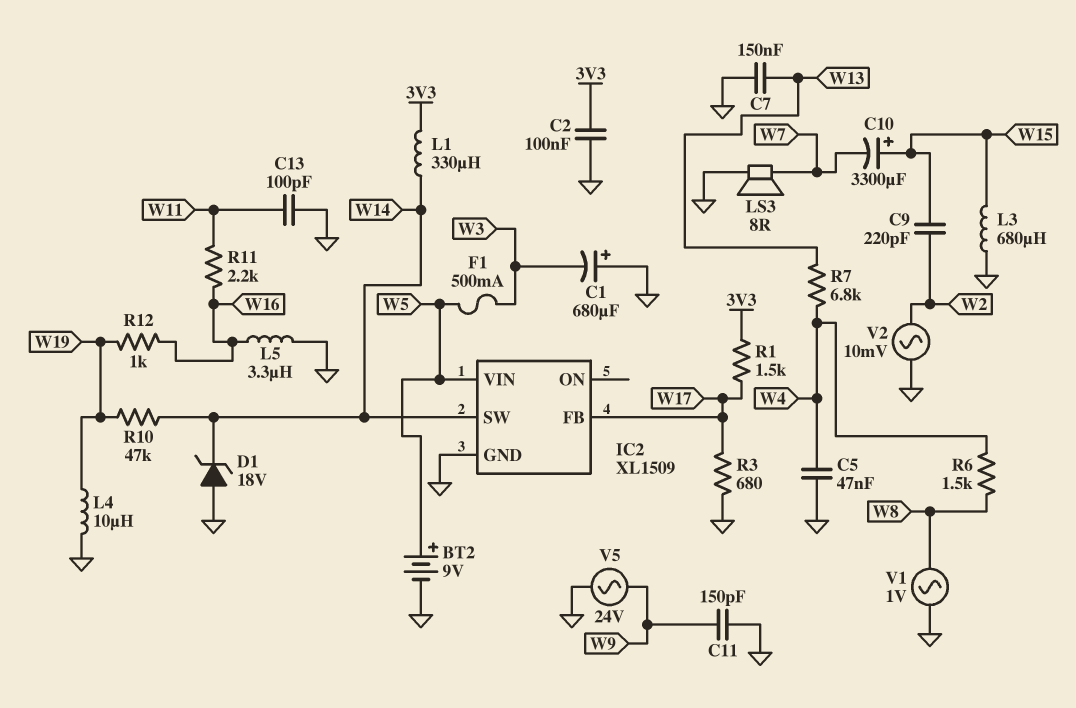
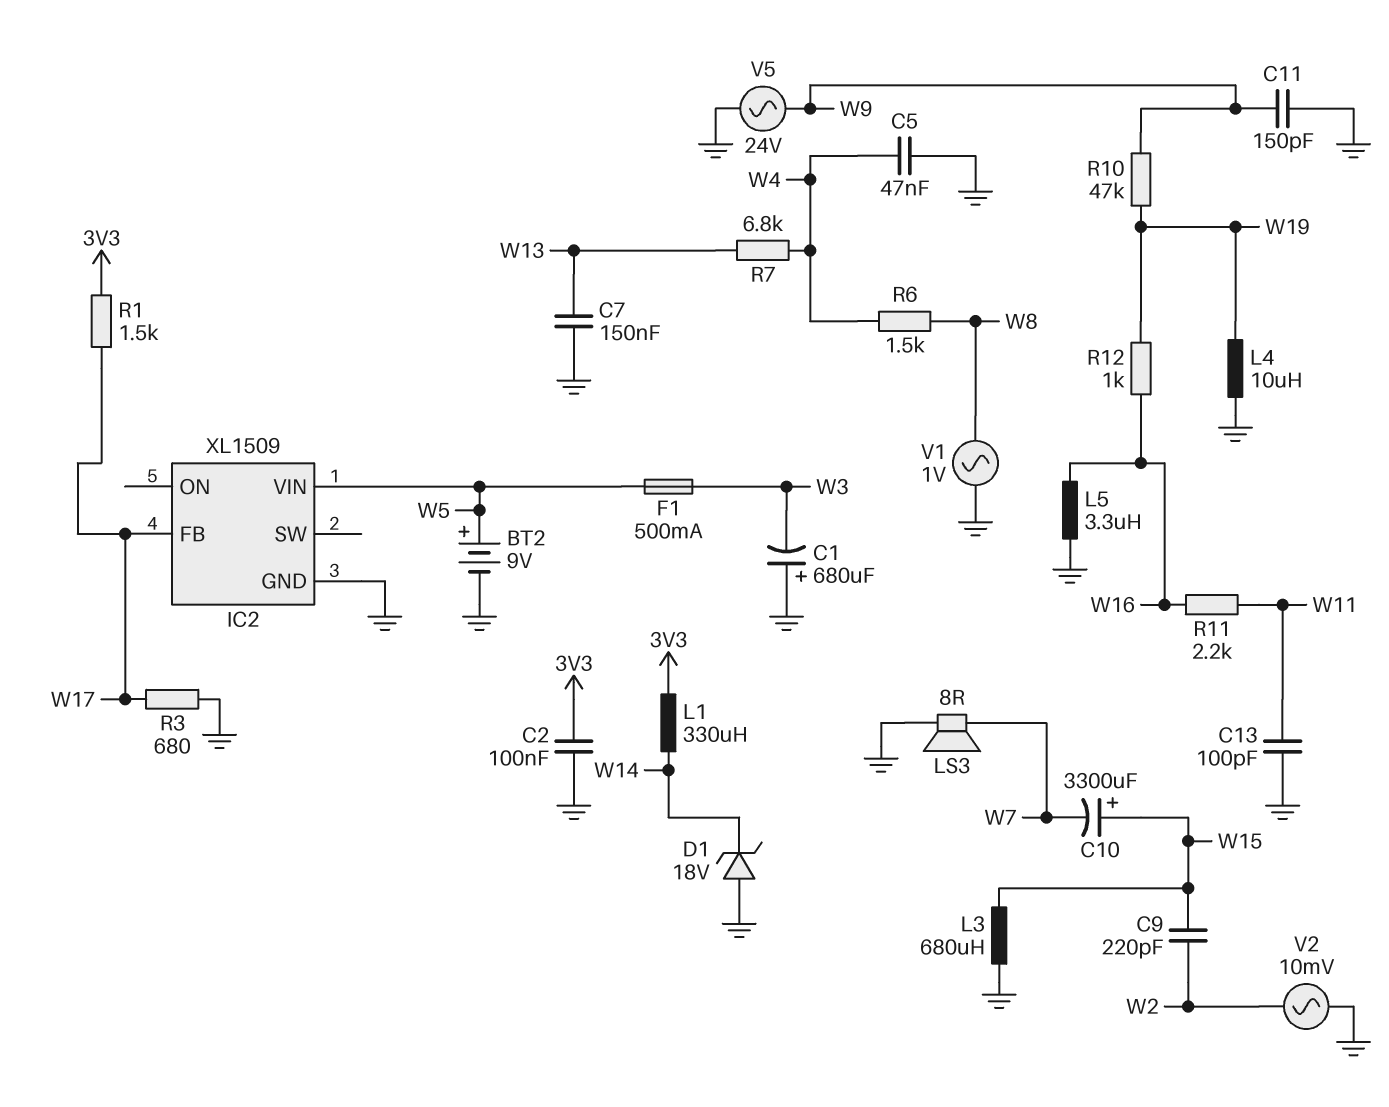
IC2 pin SW: W14 -> none
R10: 47k (W14, W19) -> 47k (W9, W19)

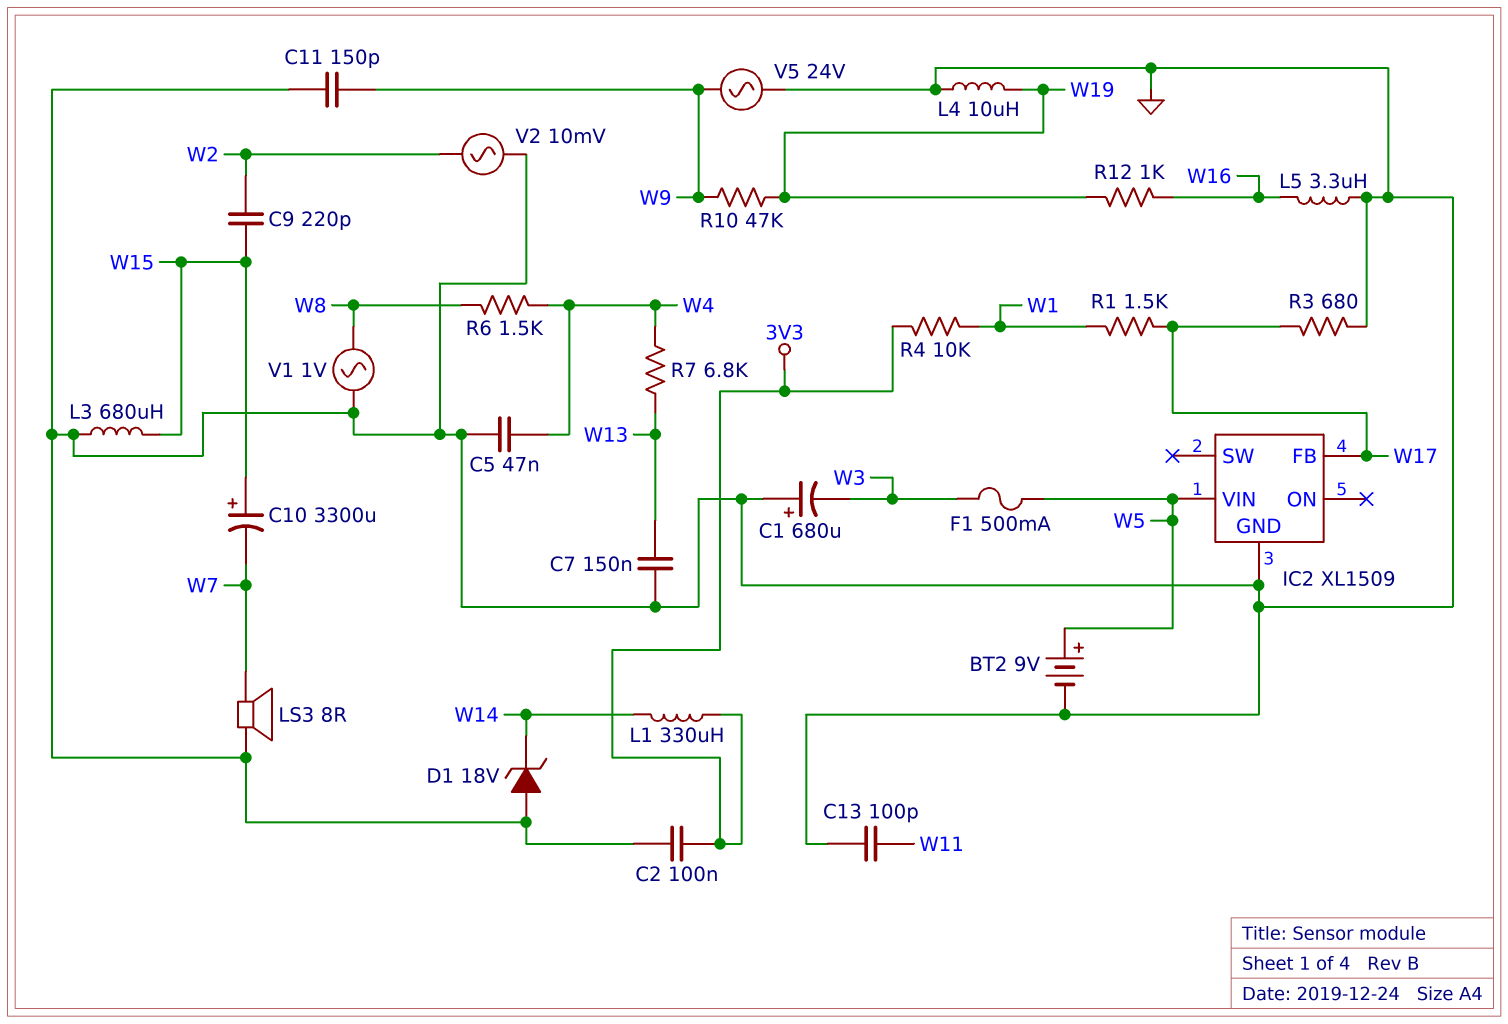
R1: 1.5k (3V3, W17) -> 1.5k (W1, W17)
R4: none -> 10k (3V3, W1)
R11: 2.2k (W11, W16) -> none

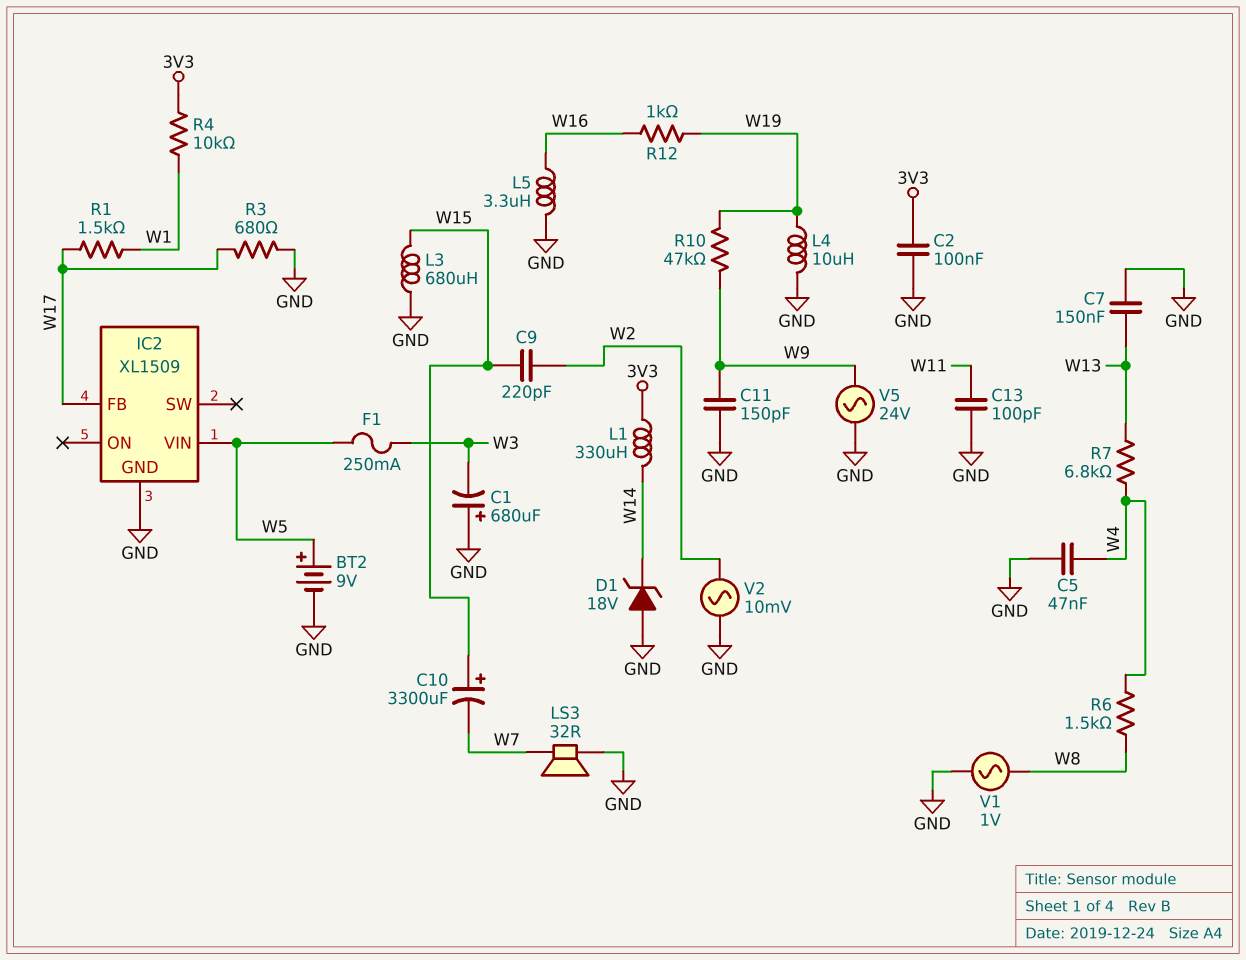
F1: 500mA (W3, W5) -> 250mA (W3, W5)
LS3: speaker 8R (GND, W7) -> speaker 32R (GND, W7)

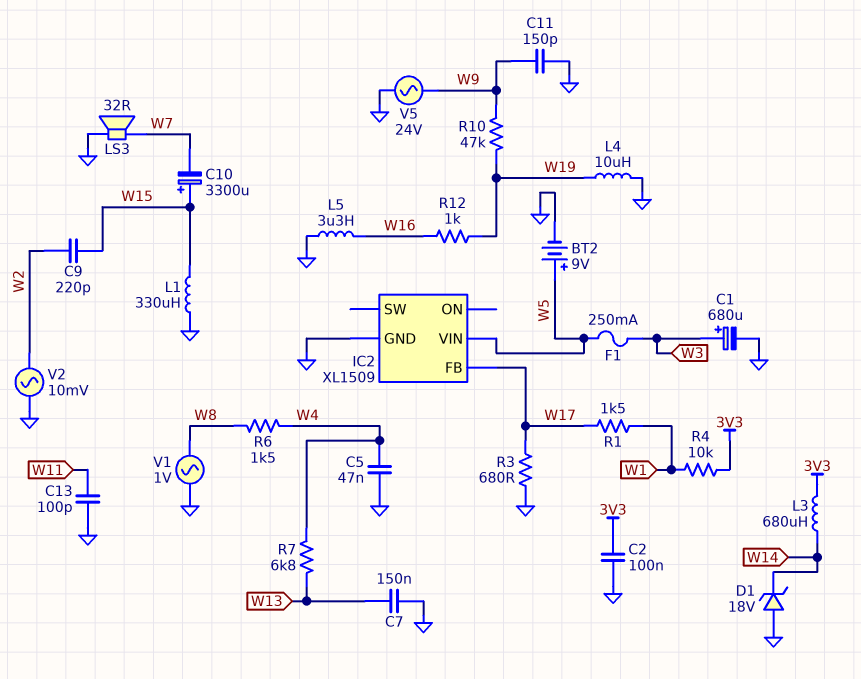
C1: 680uF (plus GND, minus W3) -> 680uF (plus W3, minus GND)
L1: 330uH (3V3, W14) -> 330uH (GND, W15)
L3: 680uH (GND, W15) -> 680uH (3V3, W14)

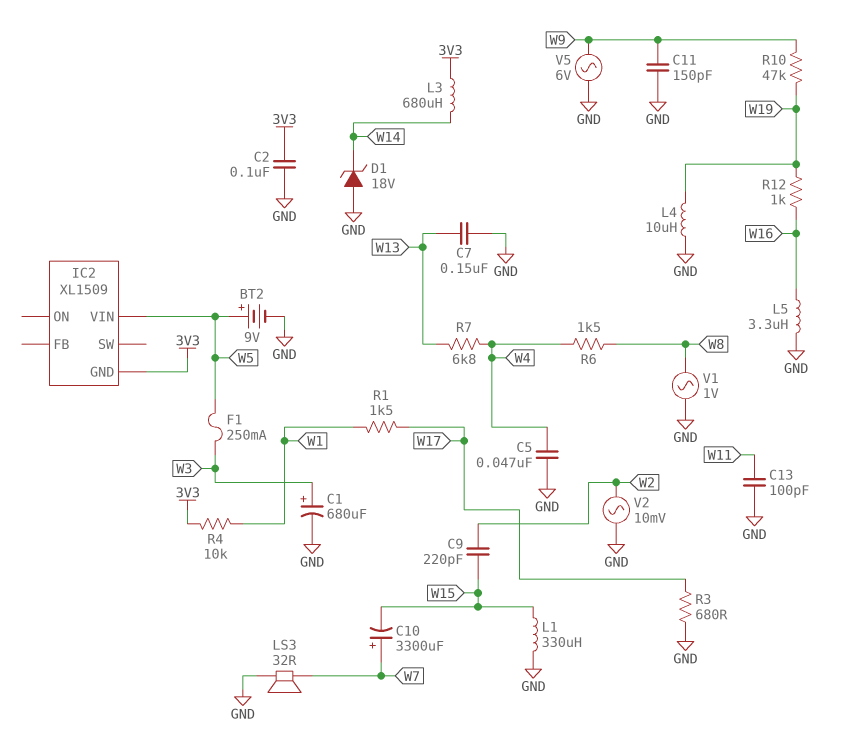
C10: 3300uF (plus W15, minus W7) -> 3300uF (plus W7, minus W15)
IC2 pin FB: W17 -> none
IC2 pin GND: GND -> 3V3
V5: AC 24V (GND, W9) -> AC 6V (GND, W9)

